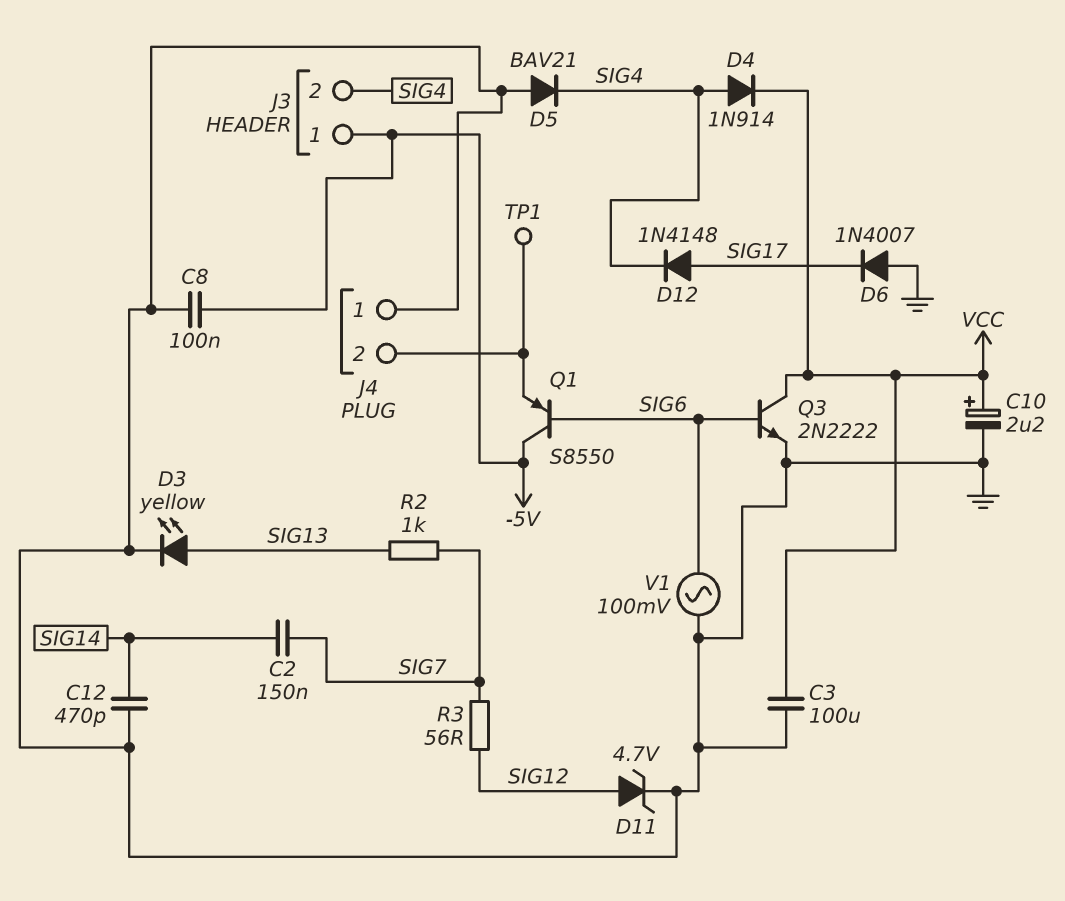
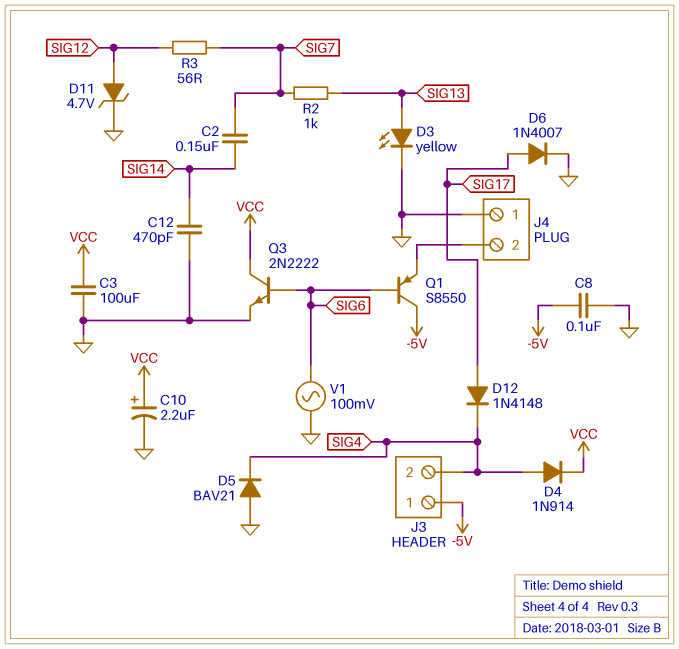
D6: diode 1N4007 (A GND, K SIG17) -> diode 1N4007 (A SIG17, K GND)
TP1: test point (J4/2) -> none

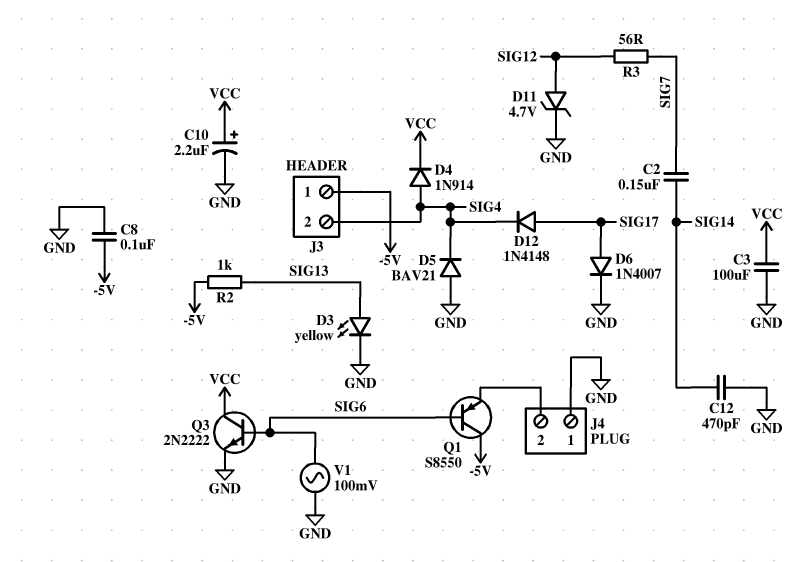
R2: 1k (SIG7, SIG13) -> 1k (-5V, SIG13)

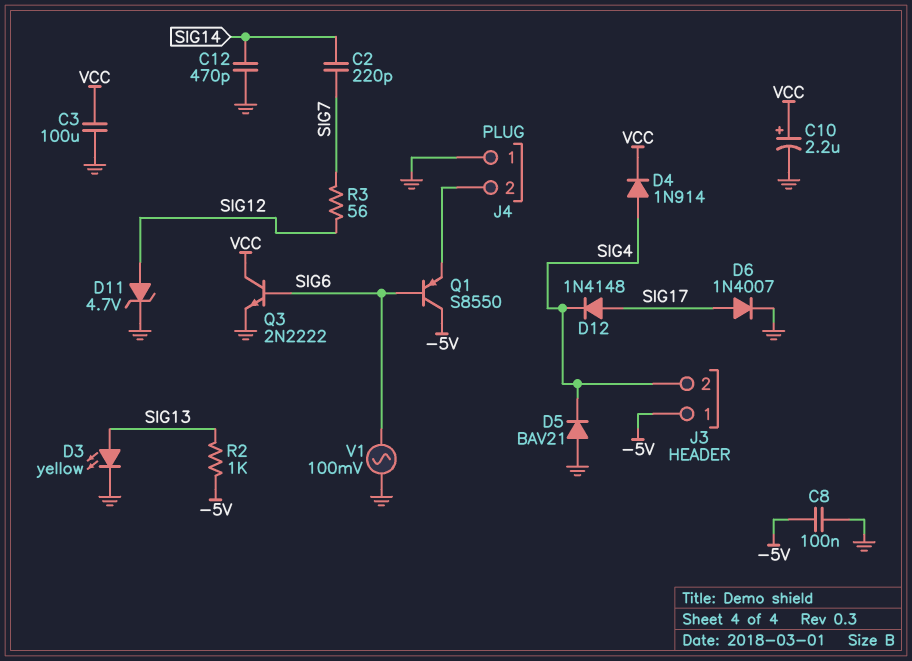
C2: 150nF (SIG7, SIG14) -> 220pF (SIG7, SIG14)

